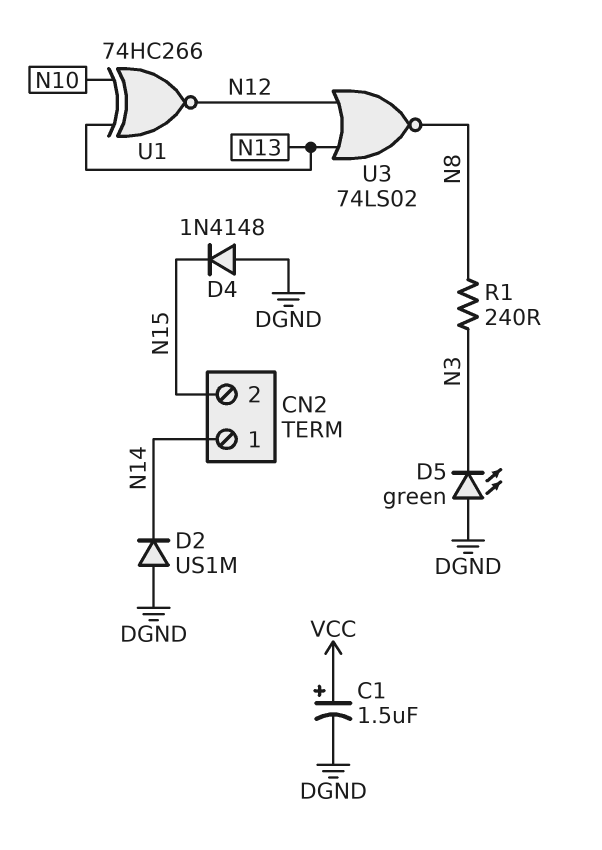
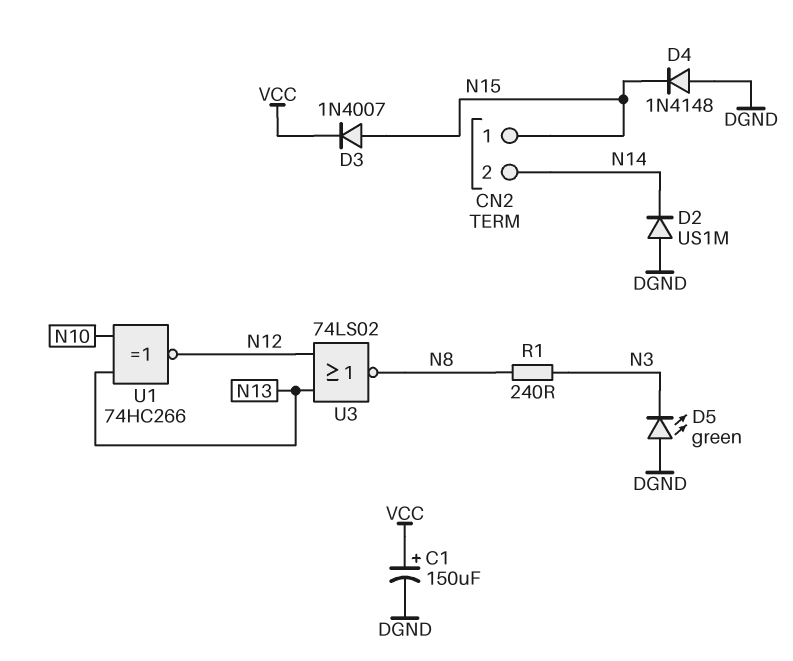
C1: 1.5uF (plus VCC, minus DGND) -> 150uF (plus VCC, minus DGND)
CN2 pin 1: N14 -> N15
CN2 pin 2: N15 -> N14
D3: none -> diode 1N4007 (A N15, K VCC)

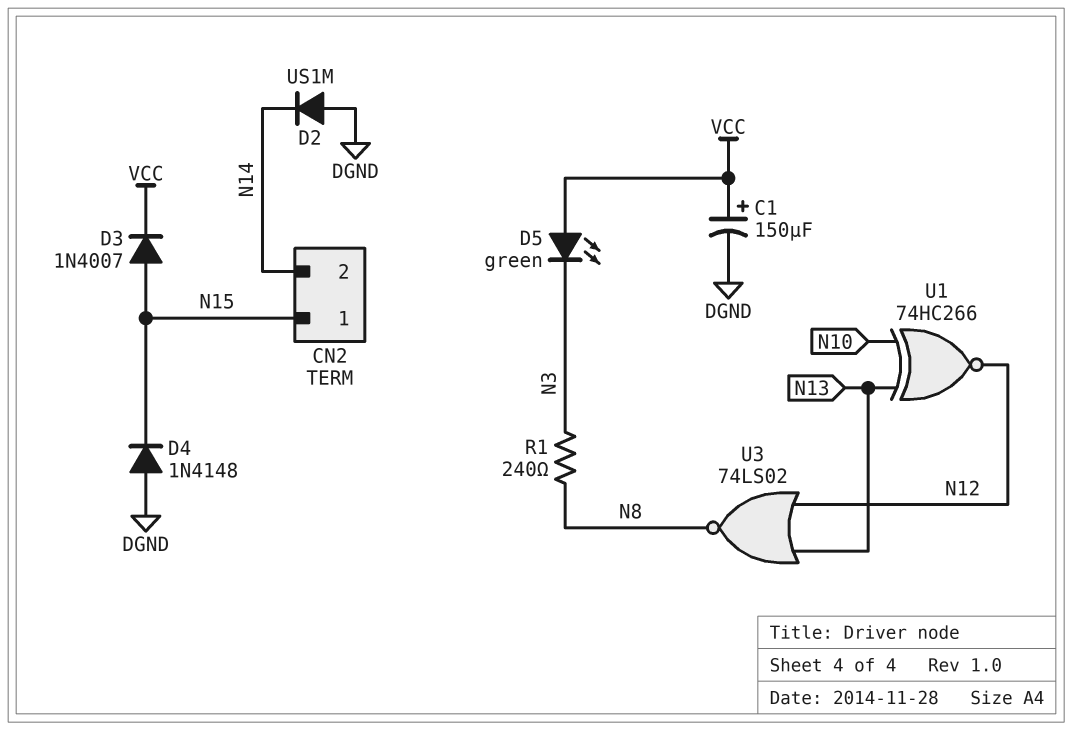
D5: LED green (A DGND, K N3) -> LED green (A VCC, K N3)

